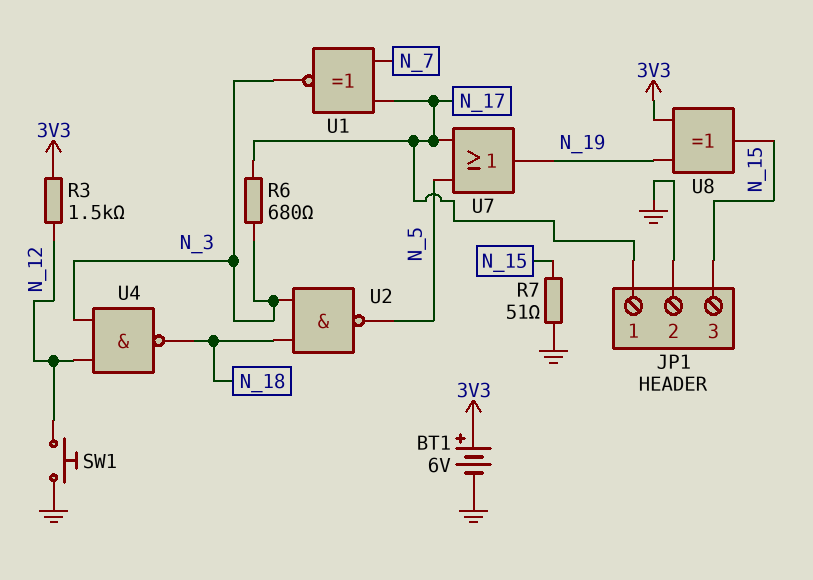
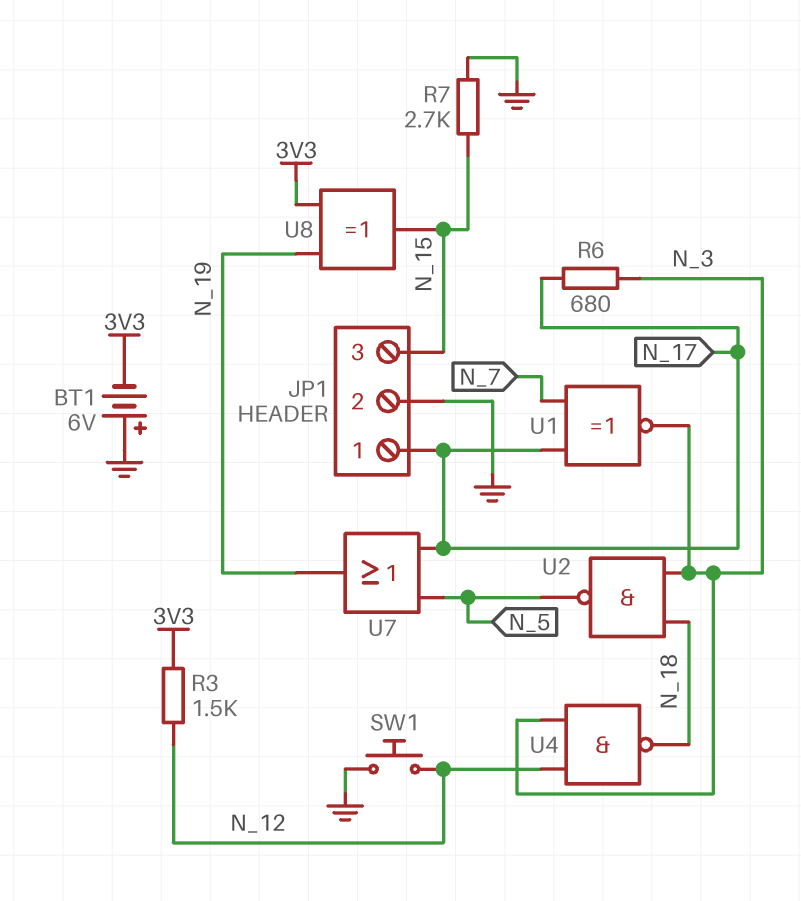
BT1: 6V (plus 3V3, minus GND) -> 6V (plus GND, minus 3V3)
R7: 51 (GND, N_15) -> 2.7k (GND, N_15)

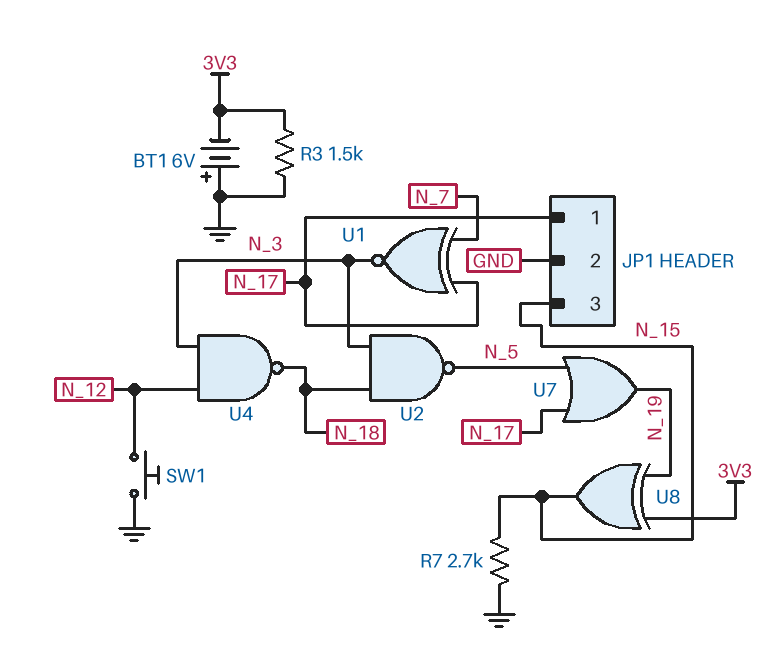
R3: 1.5k (3V3, N_12) -> 1.5k (3V3, GND)
R6: 680 (N_3, N_17) -> none

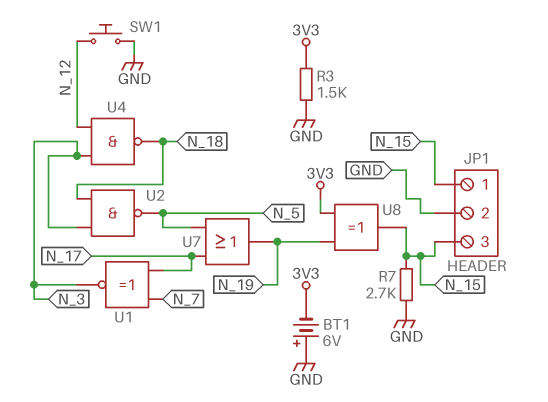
JP1 pin 1: N_17 -> N_15

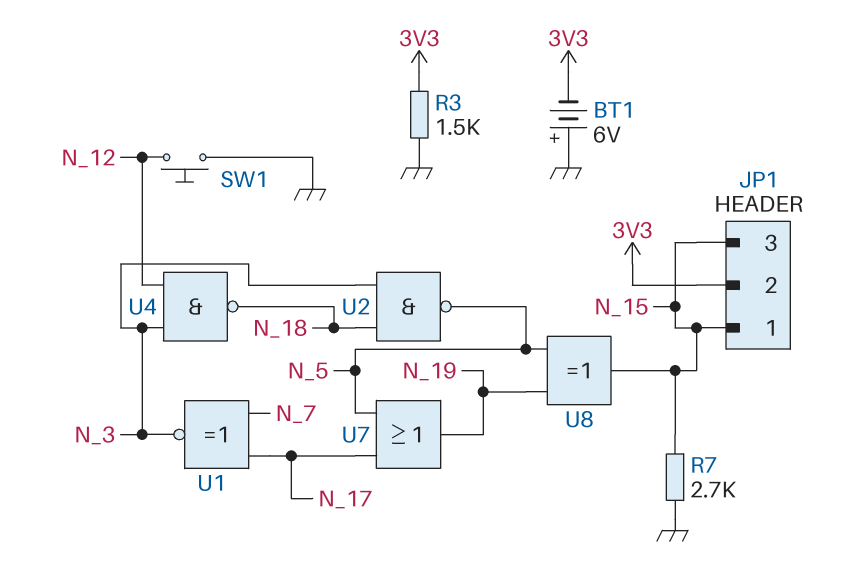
JP1 pin 2: GND -> 3V3
U8: XOR (in 3V3, in N_19, out N_15) -> XOR (in N_5, in N_19, out N_15)

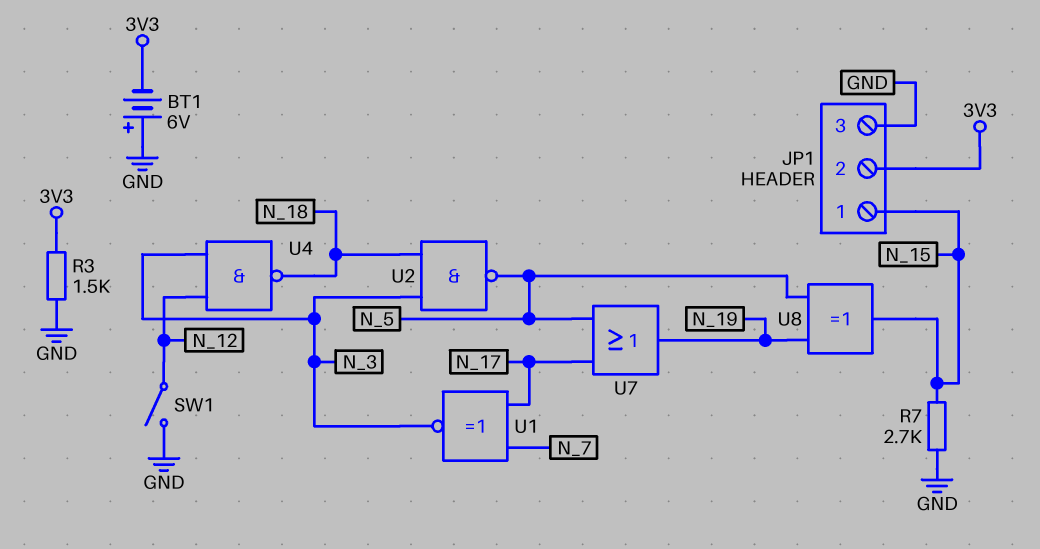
JP1 pin 3: N_15 -> GND
SW1: button (GND, N_12) -> switch (GND, N_12)

